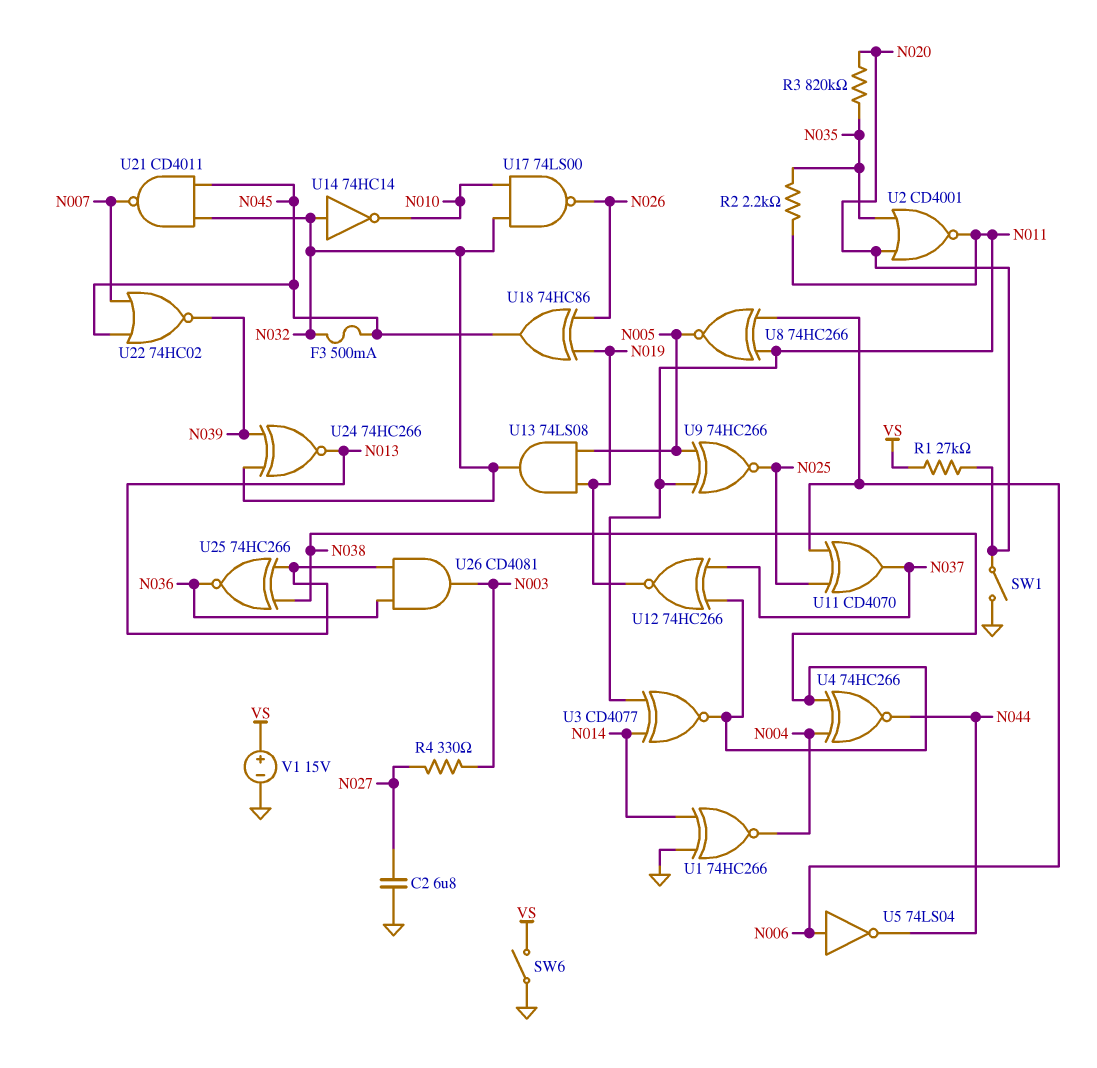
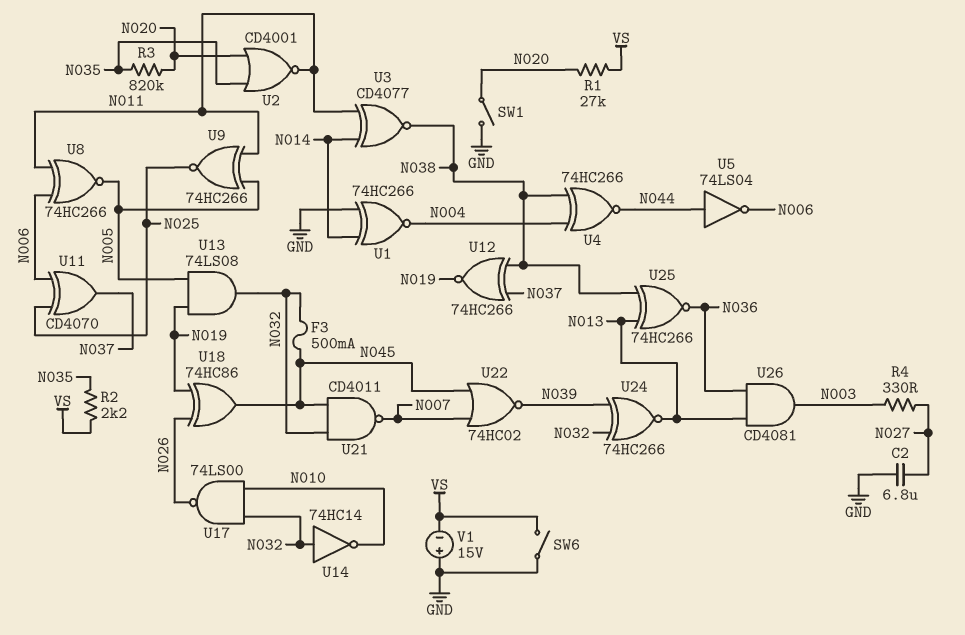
R2: 2.2k (N011, N035) -> 2.2k (N035, VS)
U5: NOT 74LS04 (in N006, out N044) -> NOT 74LS04 (in N044, out N006)
V1: 15V (plus VS, minus GND) -> 15V (plus GND, minus VS)

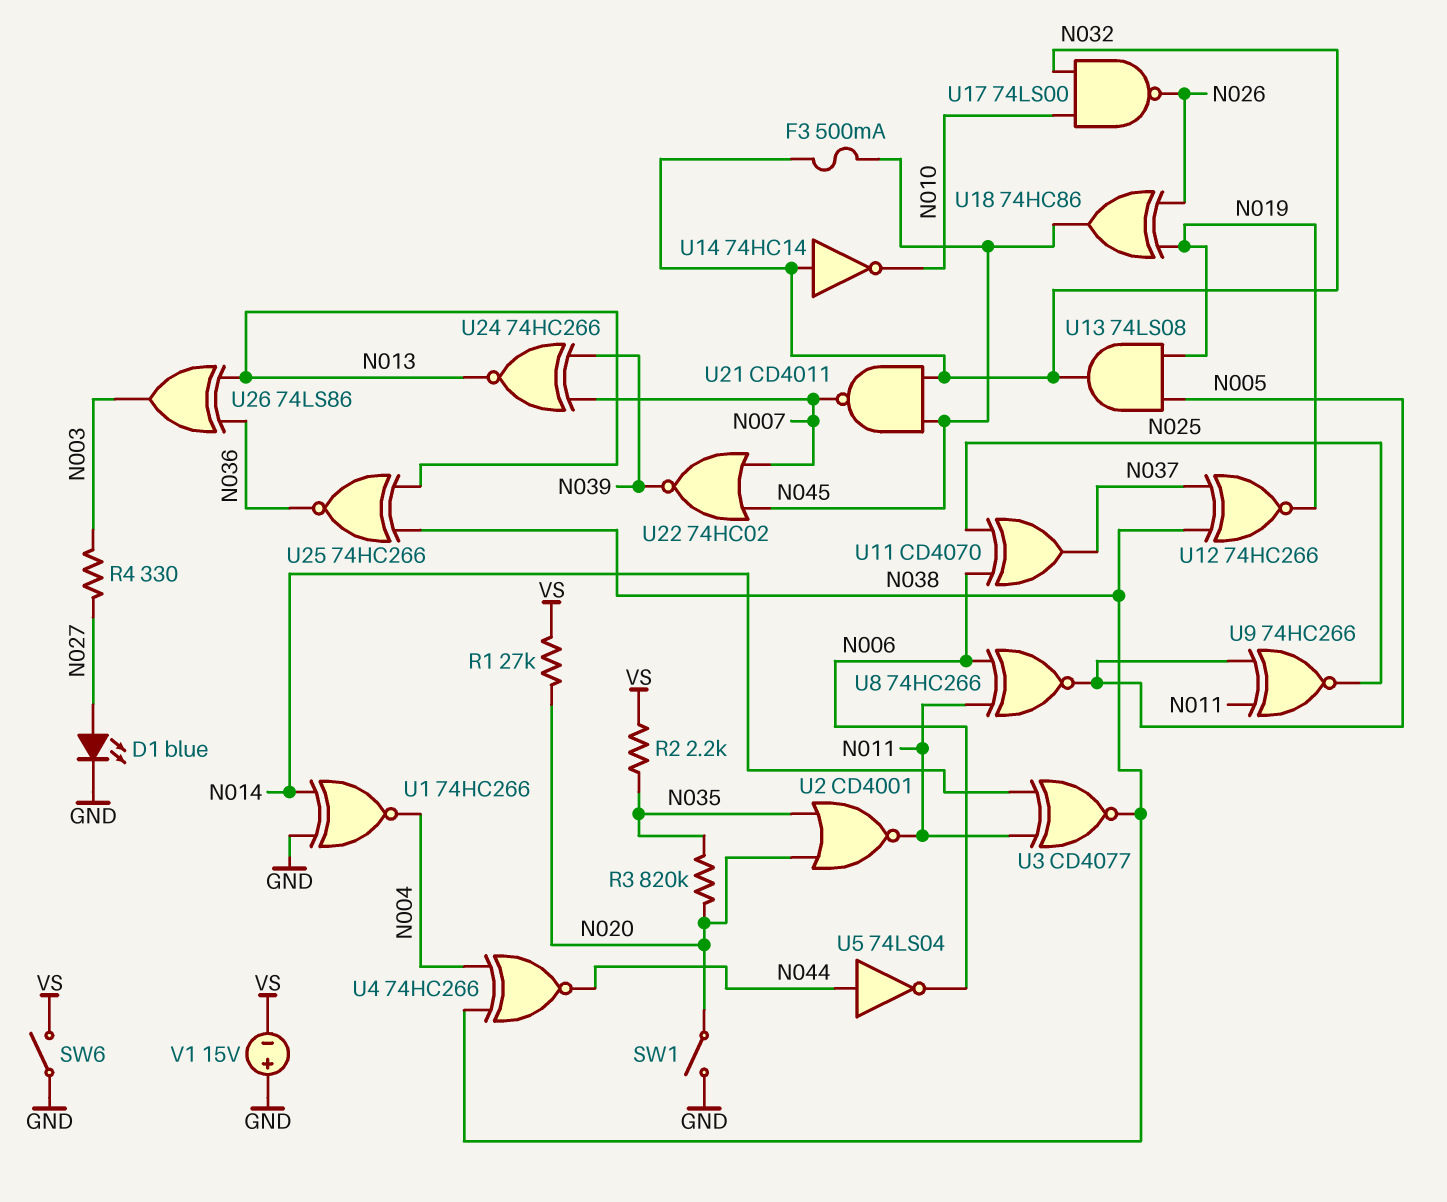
C2: 6.8uF (GND, N027) -> none
D1: none -> LED blue (A N027, K GND)
U24: XNOR 74HC266 (in N032, in N039, out N013) -> XNOR 74HC266 (in N007, in N039, out N013)
U26: AND CD4081 (in N013, in N036, out N003) -> XOR 74LS86 (in N013, in N036, out N003)

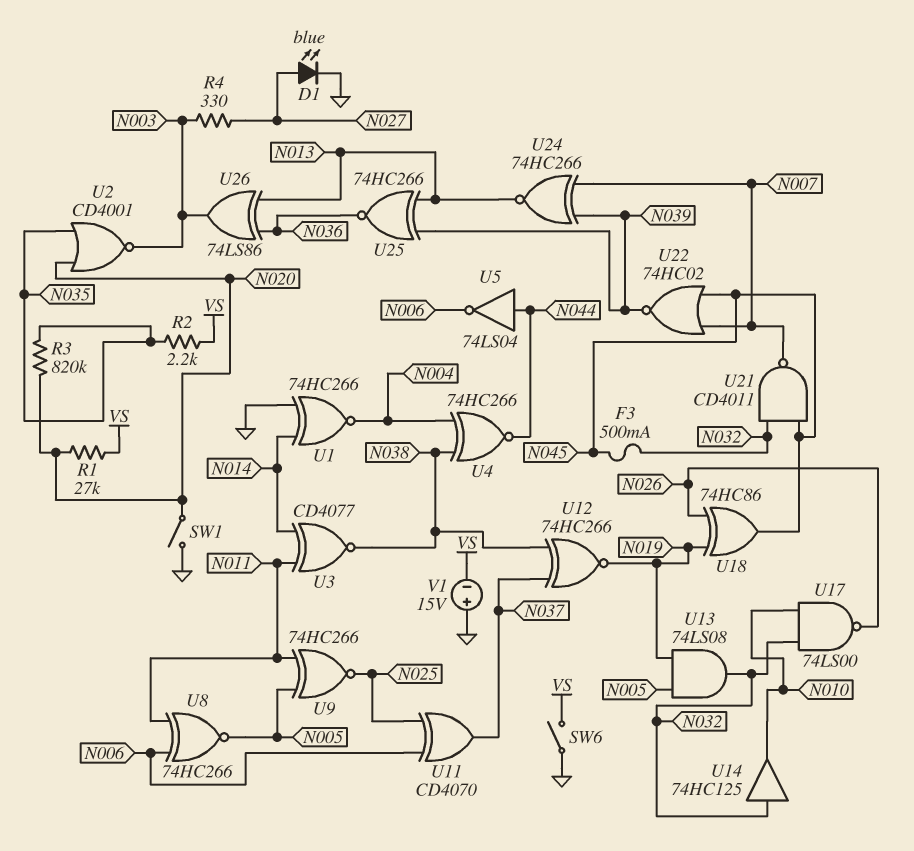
U2: NOR CD4001 (in N020, in N035, out N011) -> NOR CD4001 (in N020, in N035, out N003)
U14: NOT 74HC14 (in N032, out N010) -> buffer 74HC125 (in N032, out N010)
U25: XNOR 74HC266 (in N013, in N038, out N036) -> XNOR 74HC266 (in N013, in N039, out N036)

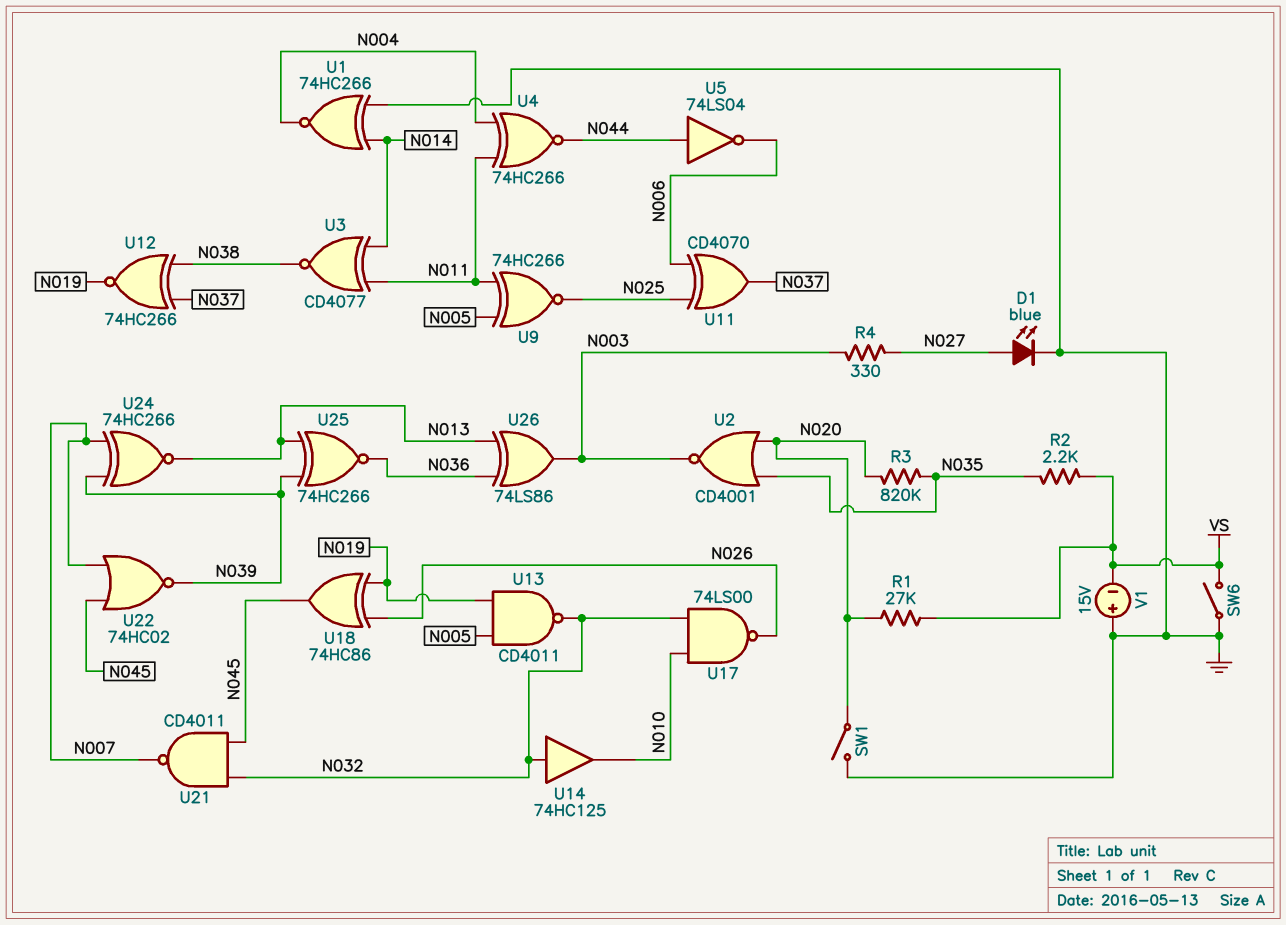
F3: 500mA (N032, N045) -> none
U4: XNOR 74HC266 (in N004, in N038, out N044) -> XNOR 74HC266 (in N004, in N011, out N044)
U8: XNOR 74HC266 (in N006, in N011, out N005) -> none
U13: AND 74LS08 (in N005, in N019, out N032) -> NAND CD4011 (in N005, in N019, out N032)

